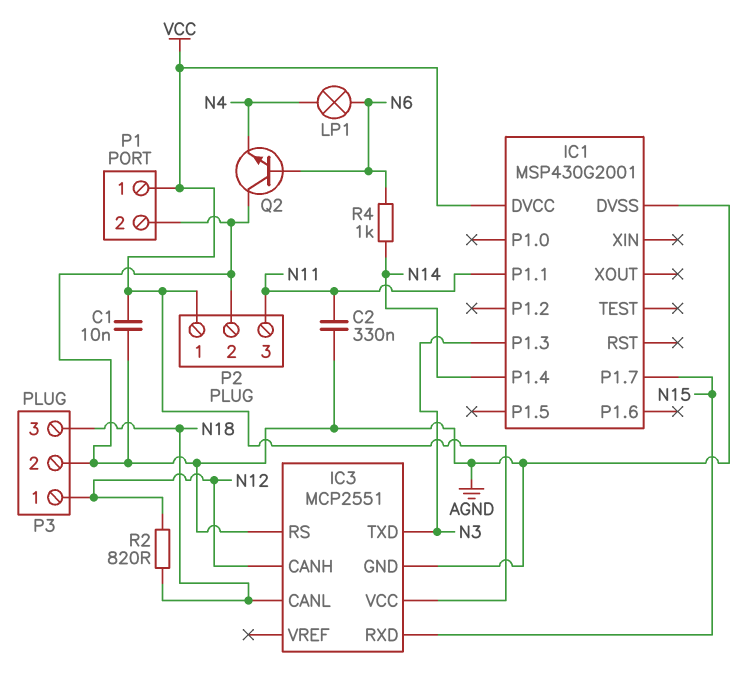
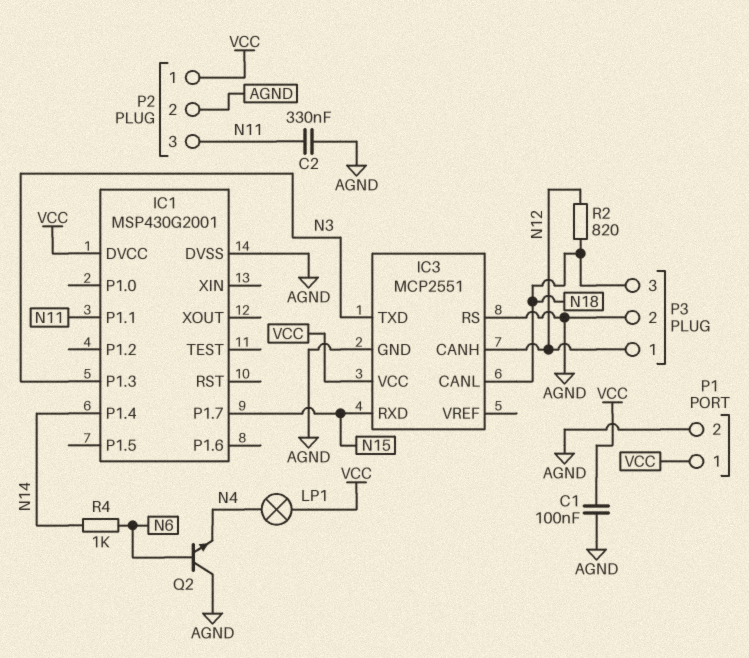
C1: 10nF (AGND, VCC) -> 100nF (AGND, VCC)
LP1: lamp (N4, N6) -> lamp (N4, VCC)

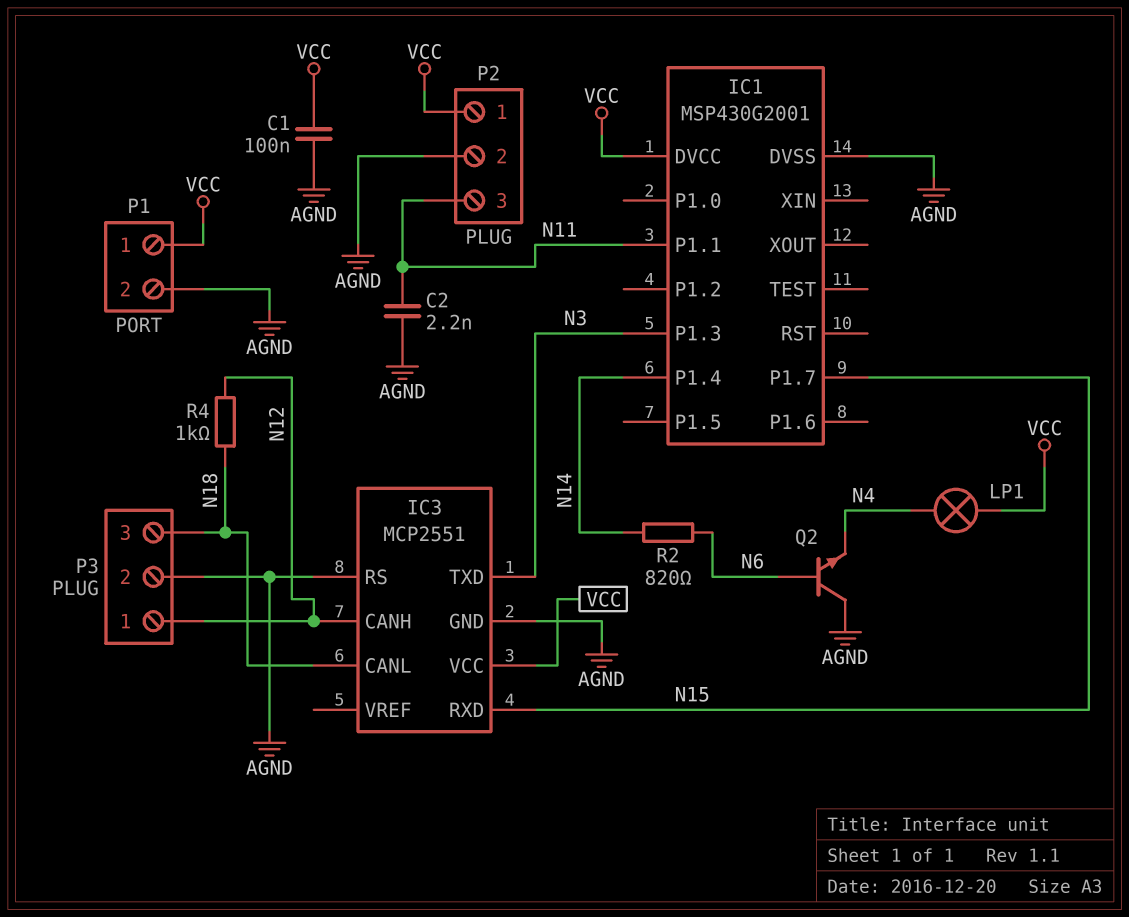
C2: 330nF (AGND, N11) -> 2.2nF (AGND, N11)
R2: 820 (N12, N18) -> 820 (N6, N14)
R4: 1k (N6, N14) -> 1k (N12, N18)

